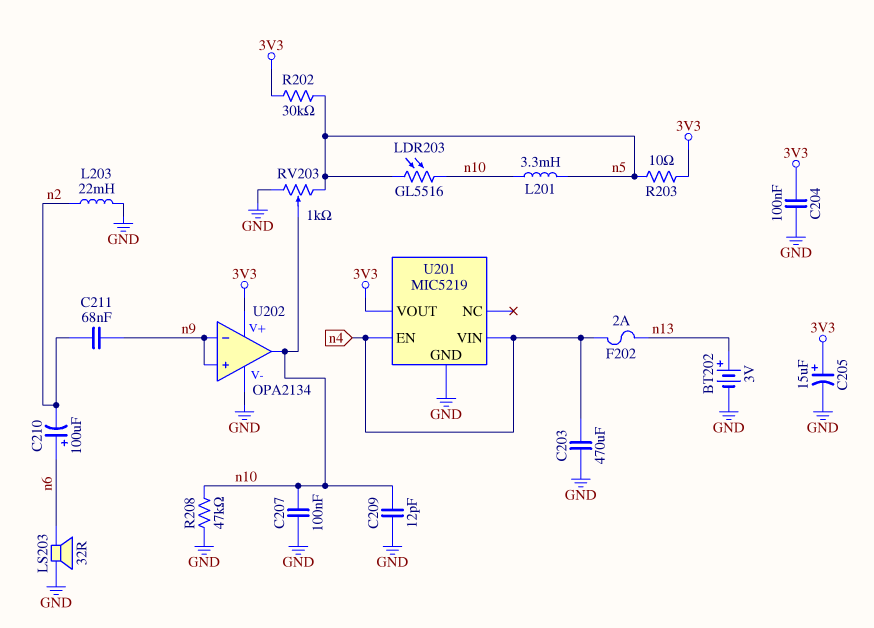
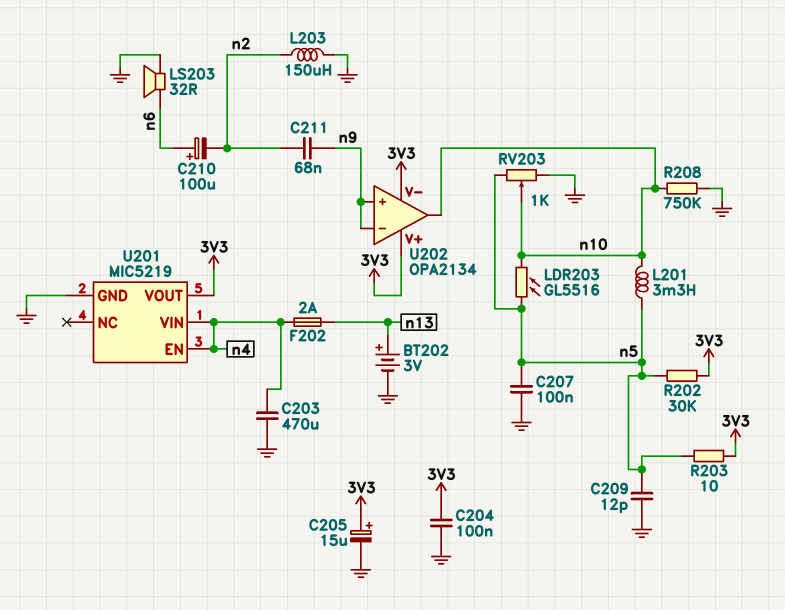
C207: 100nF (GND, n10) -> 100nF (GND, n5)
C209: 12pF (GND, n10) -> 12pF (GND, n5)
L203: 22mH (GND, n2) -> 150uH (GND, n2)
R208: 47k (GND, n10) -> 750k (GND, n10)
U202 pin V-: GND -> 3V3

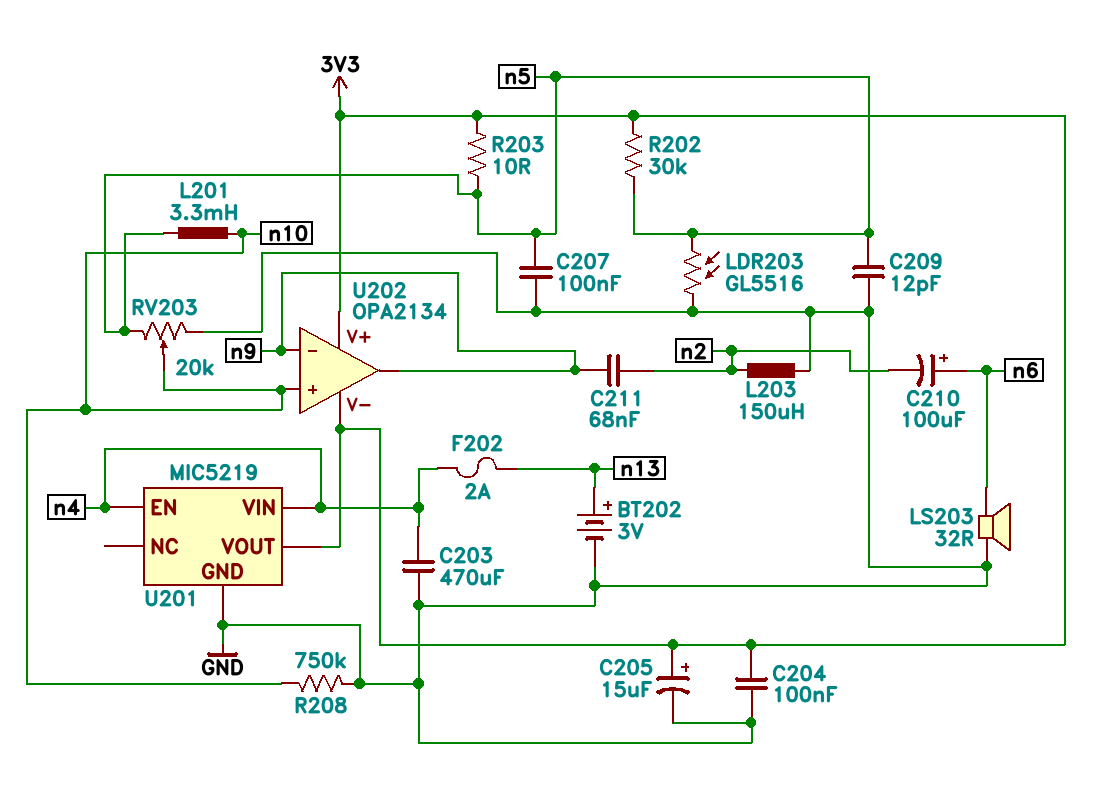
LDR203: GL5516 (n5, n10) -> GL5516 (GND, n5)
RV203: 1k (GND, n5, wiper n10) -> 20k (GND, n5, wiper n10)
U202 pin in+: n9 -> n10
U202 pin out: n10 -> n9

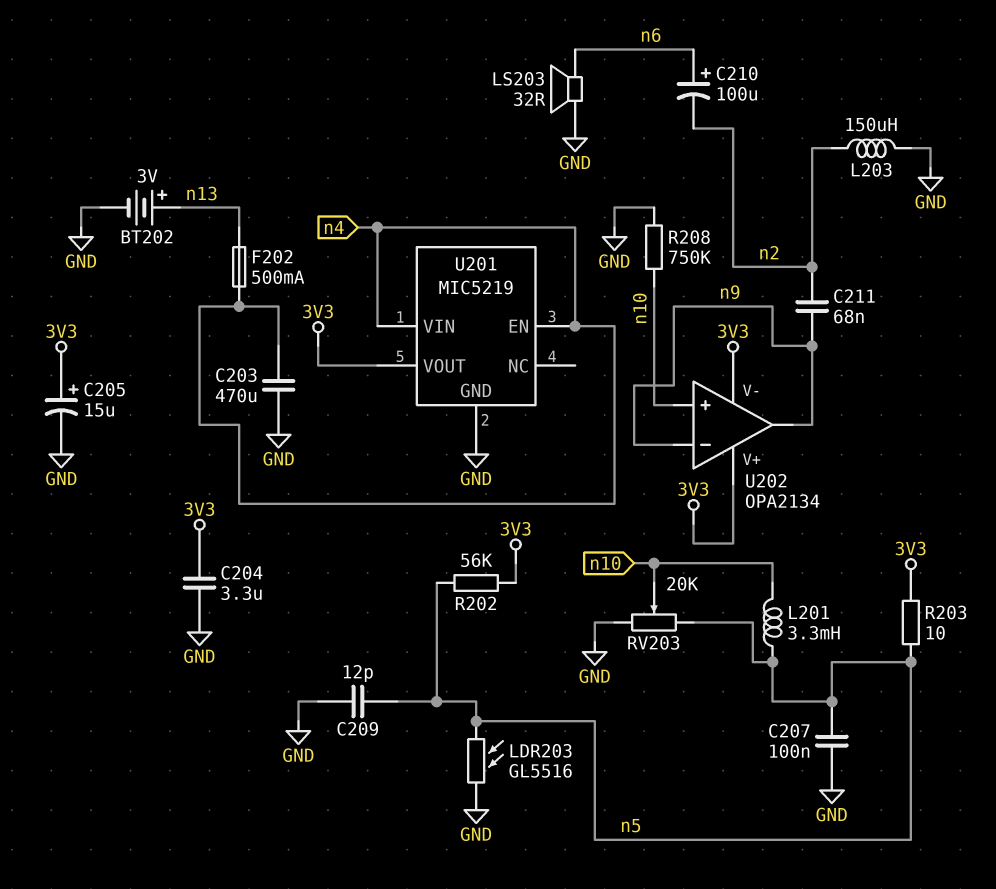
C204: 100nF (3V3, GND) -> 3.3uF (3V3, GND)
F202: 2A (n4, n13) -> 500mA (n4, n13)
R202: 30k (3V3, n5) -> 56k (3V3, n5)

